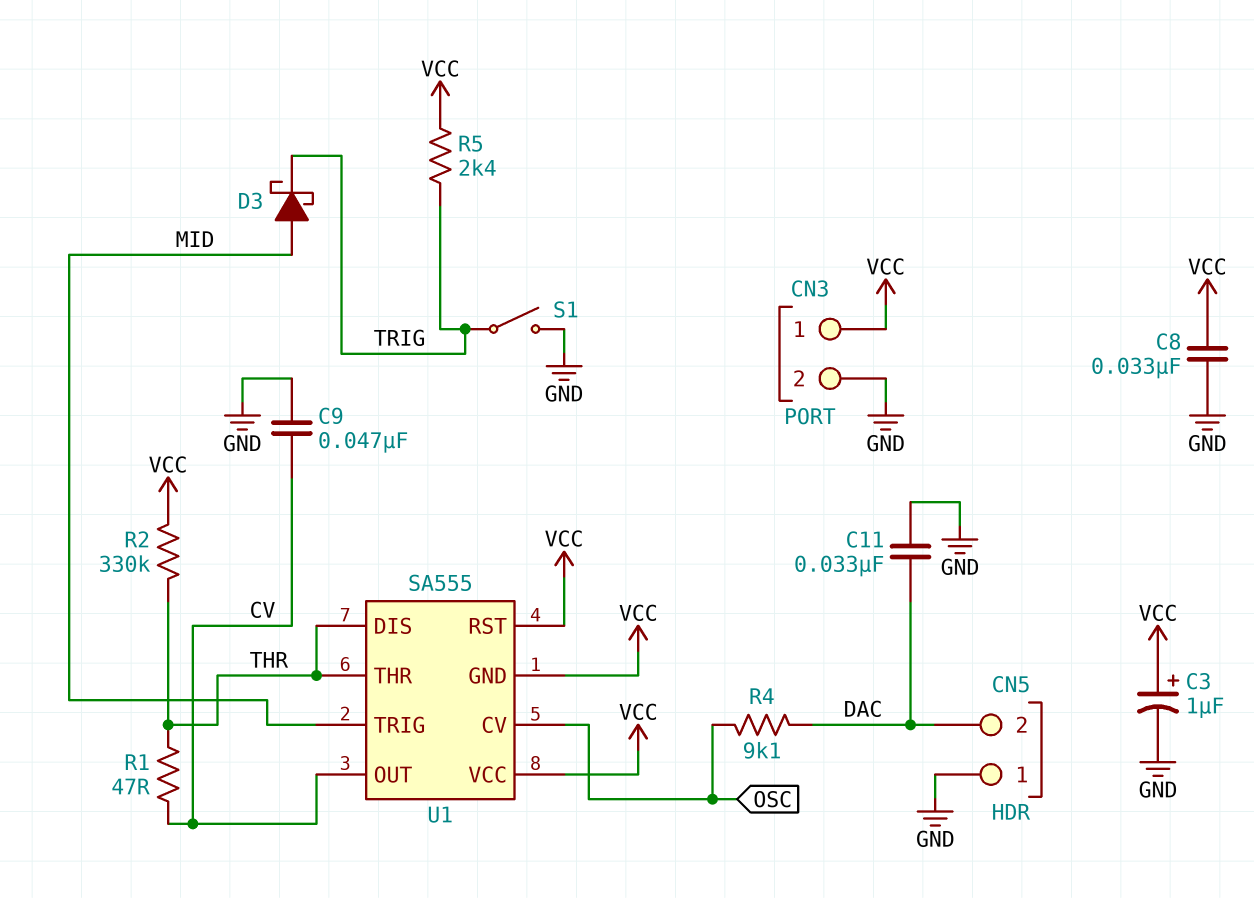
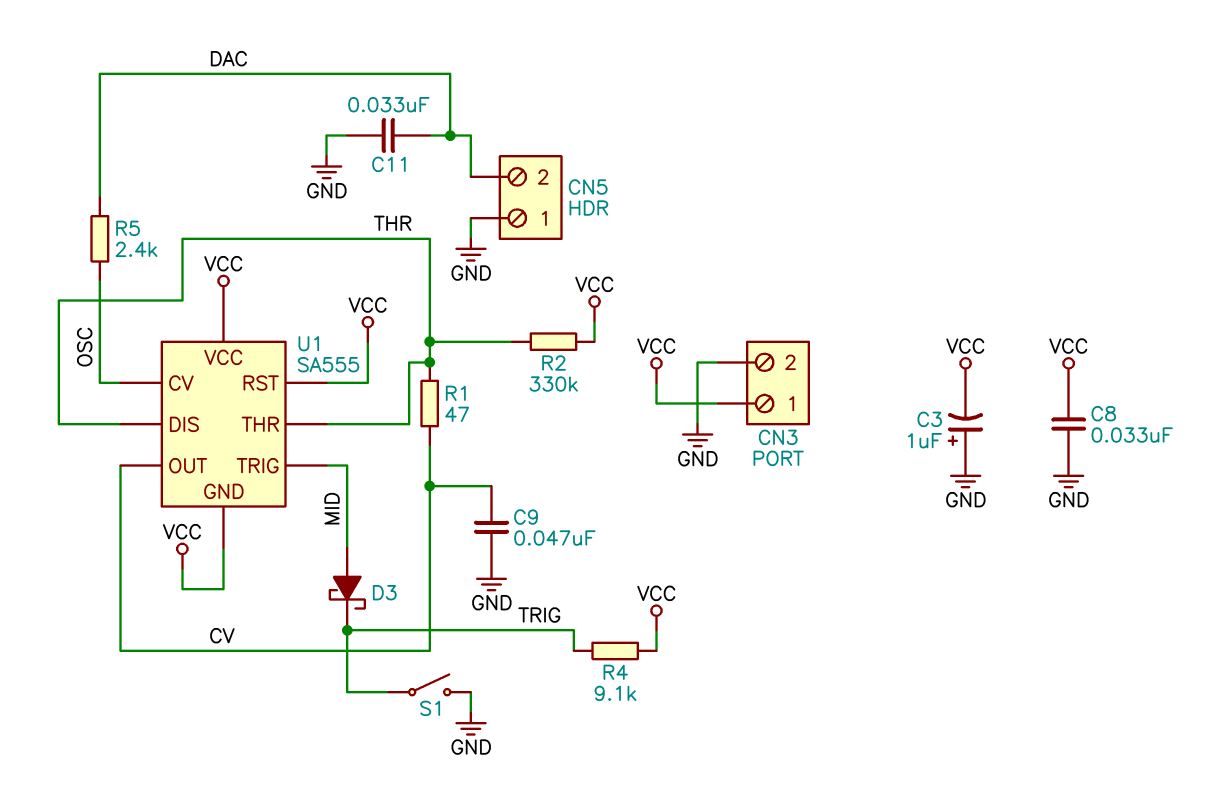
C3: 1uF (plus VCC, minus GND) -> 1uF (plus GND, minus VCC)
R4: 9.1k (DAC, OSC) -> 9.1k (TRIG, VCC)
R5: 2.4k (TRIG, VCC) -> 2.4k (DAC, OSC)

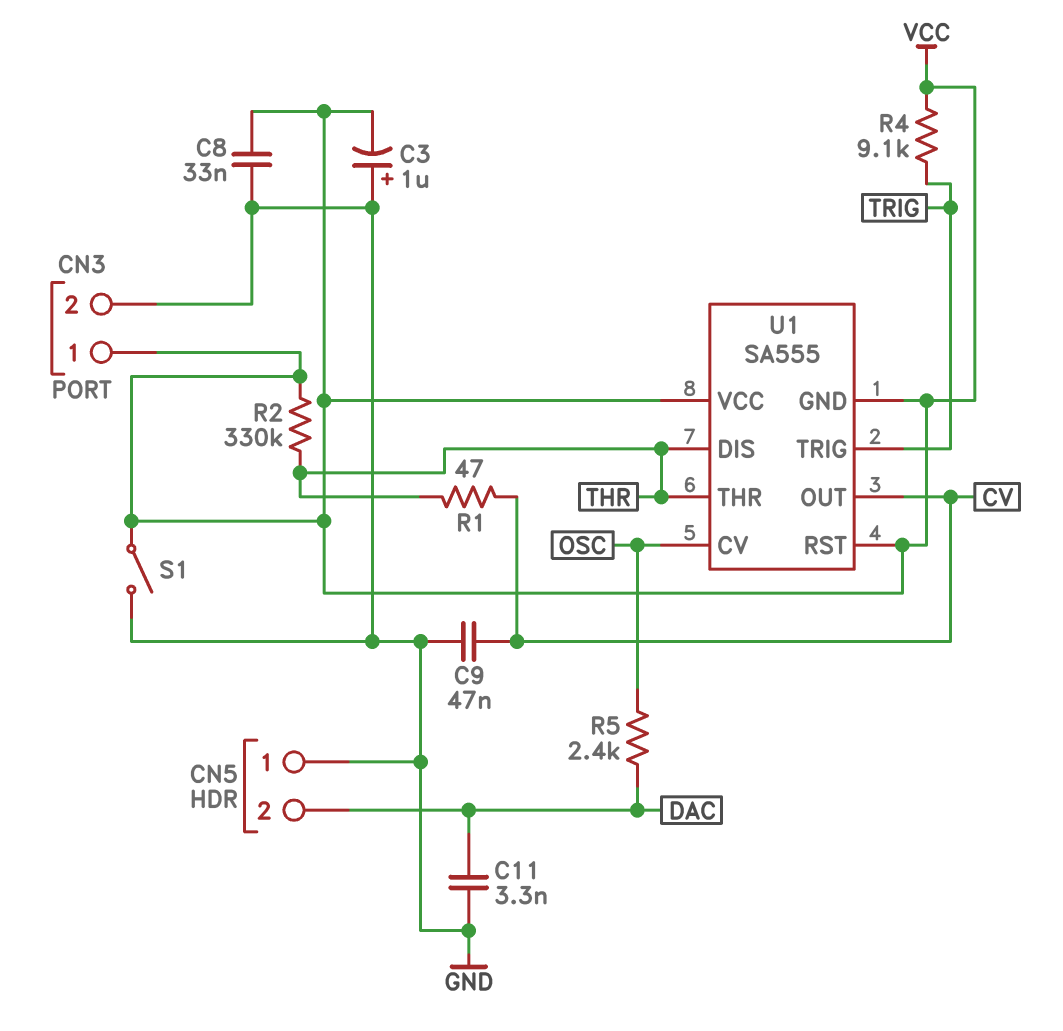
C11: 33nF (DAC, GND) -> 3.3nF (DAC, GND)
D3: schottky (A MID, K TRIG) -> none
S1: switch (GND, TRIG) -> switch (GND, VCC)
U1 pin TRIG: MID -> TRIG

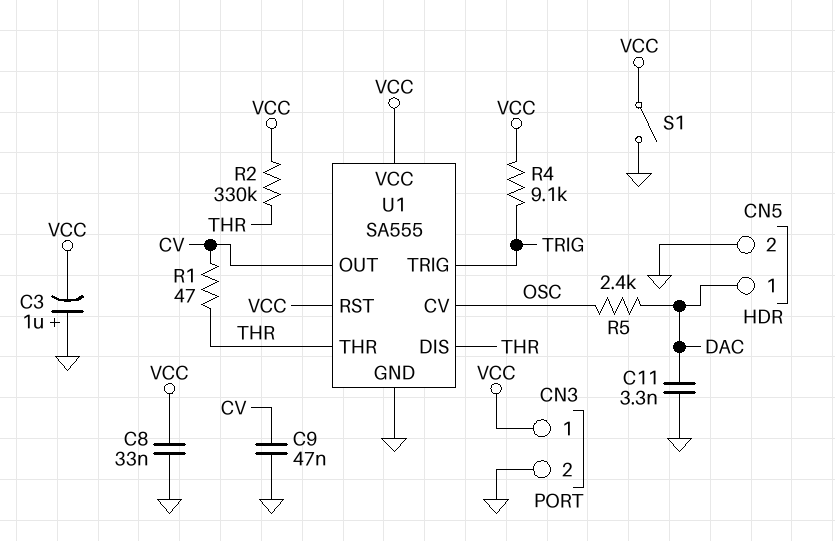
CN5 pin 1: GND -> DAC
CN5 pin 2: DAC -> GND
U1 pin GND: VCC -> GND

